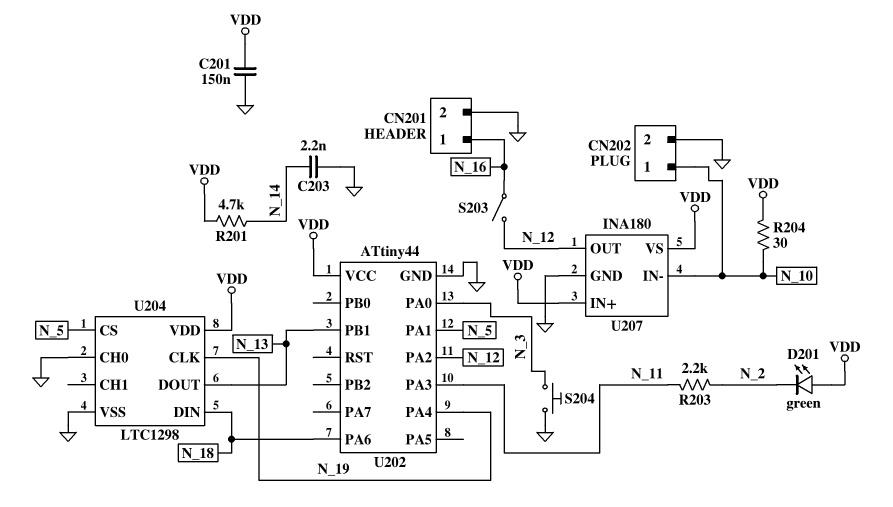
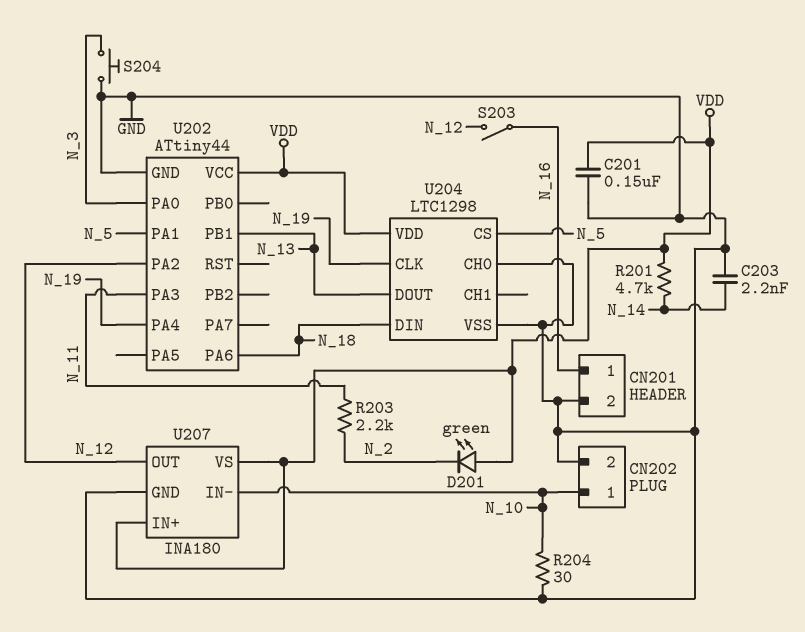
R204: 30 (N_10, VDD) -> 30 (GND, N_10)

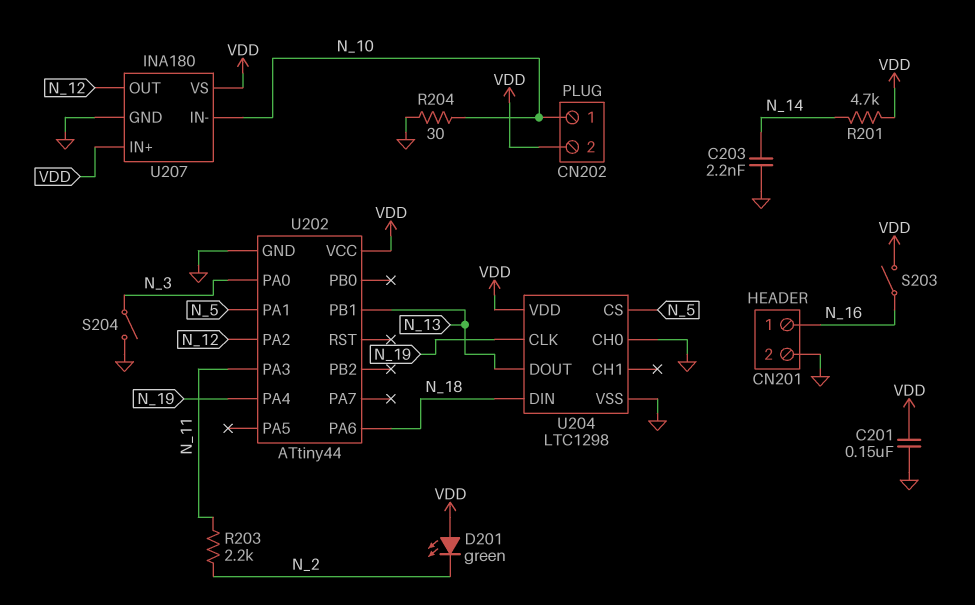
CN202 pin 2: GND -> VDD
S203: switch (N_12, N_16) -> switch (N_16, VDD)
S204: button (GND, N_3) -> switch (GND, N_3)

